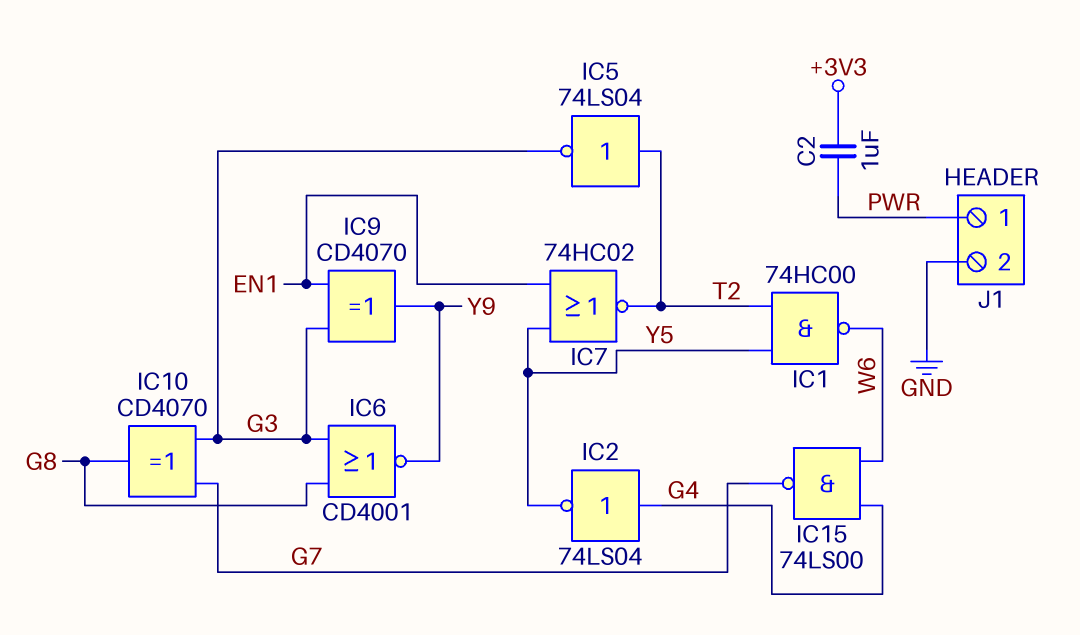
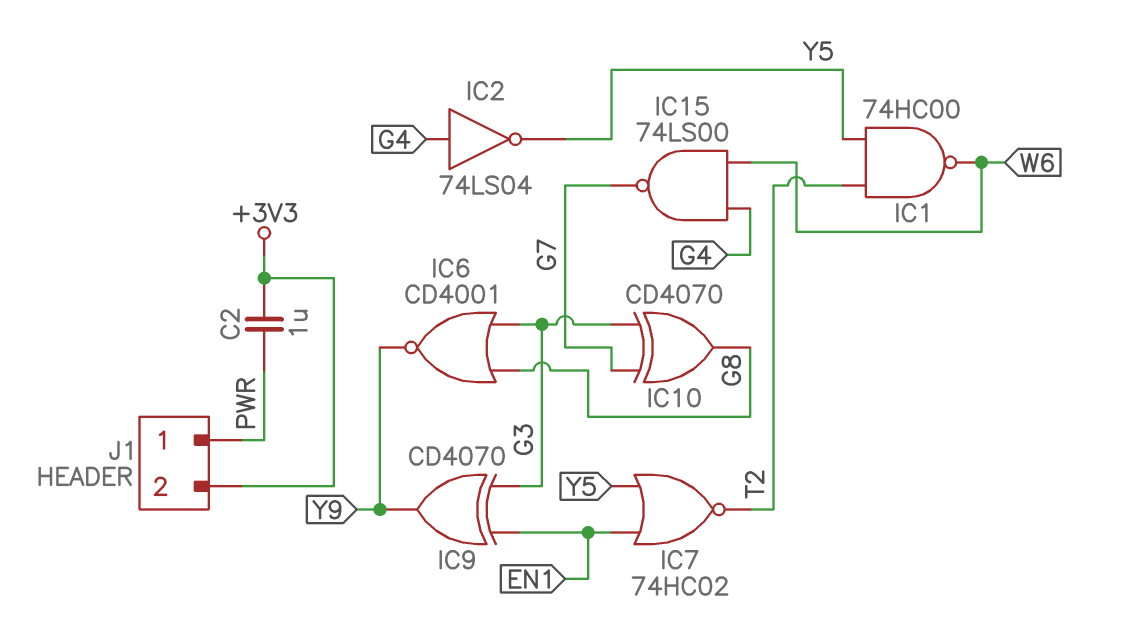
IC5: NOT 74LS04 (in T2, out G3) -> none
J1 pin 2: GND -> +3V3

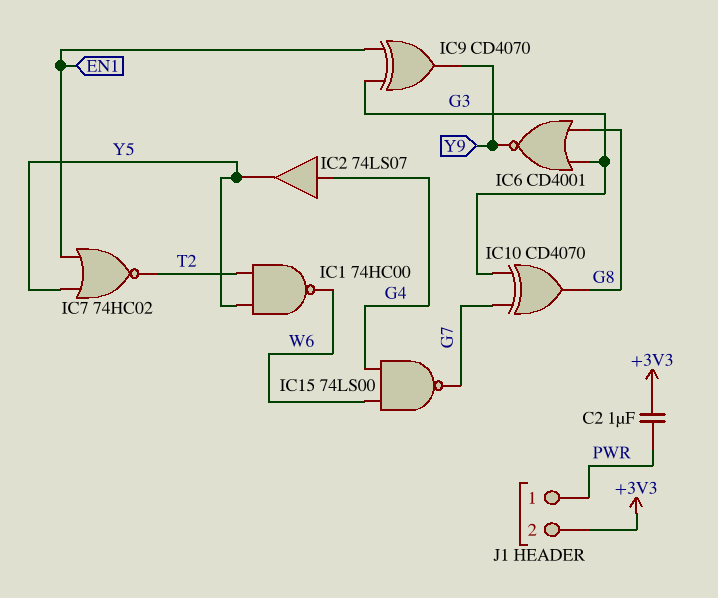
IC2: NOT 74LS04 (in G4, out Y5) -> buffer 74LS07 (in G4, out Y5)

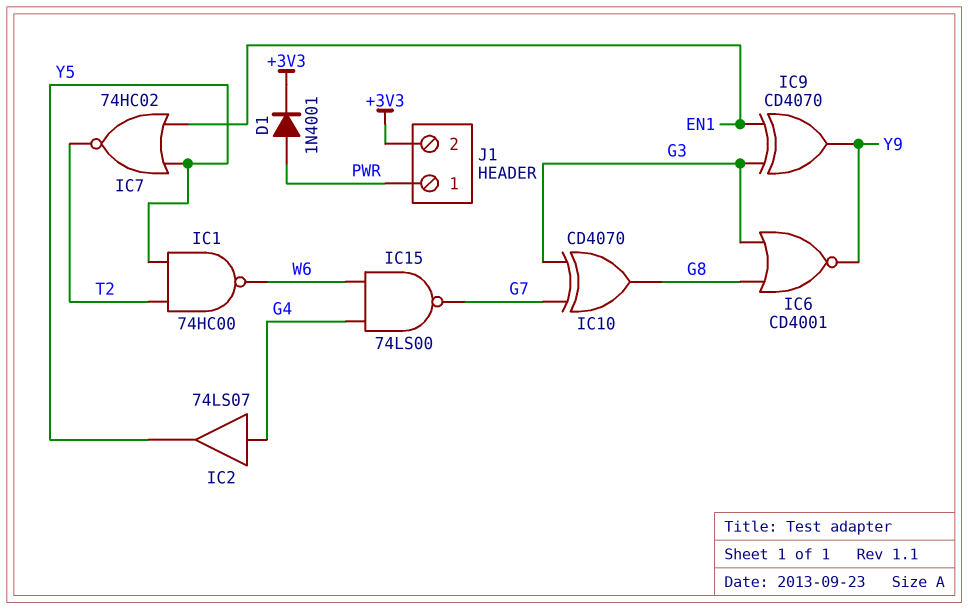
C2: 1uF (+3V3, PWR) -> none
D1: none -> diode 1N4001 (A PWR, K +3V3)

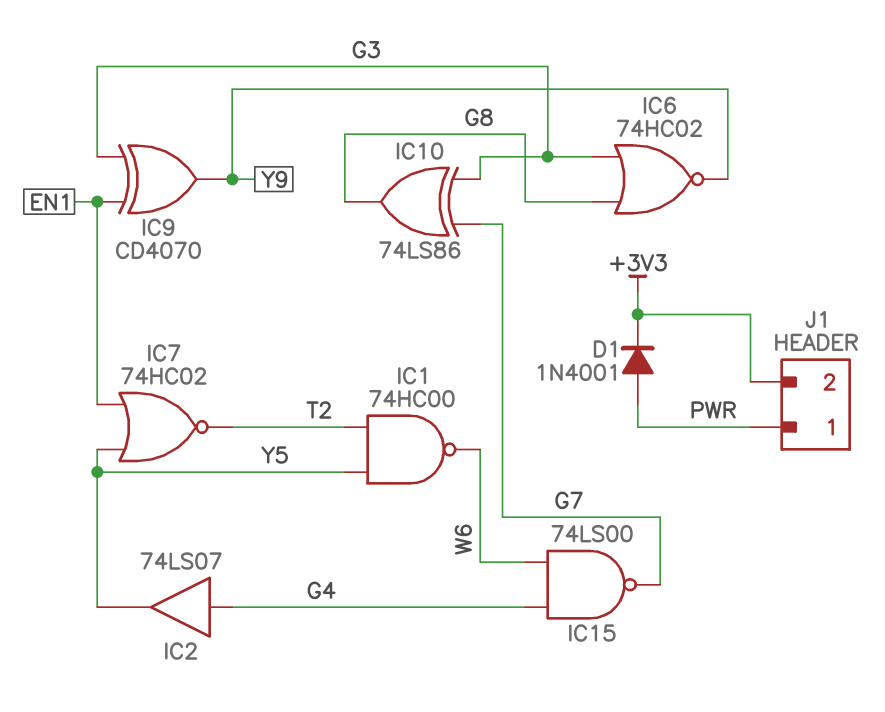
IC6: NOR CD4001 (in G3, in G8, out Y9) -> NOR 74HC02 (in G3, in G8, out Y9)
IC10: XOR CD4070 (in G3, in G7, out G8) -> XOR 74LS86 (in G3, in G7, out G8)

